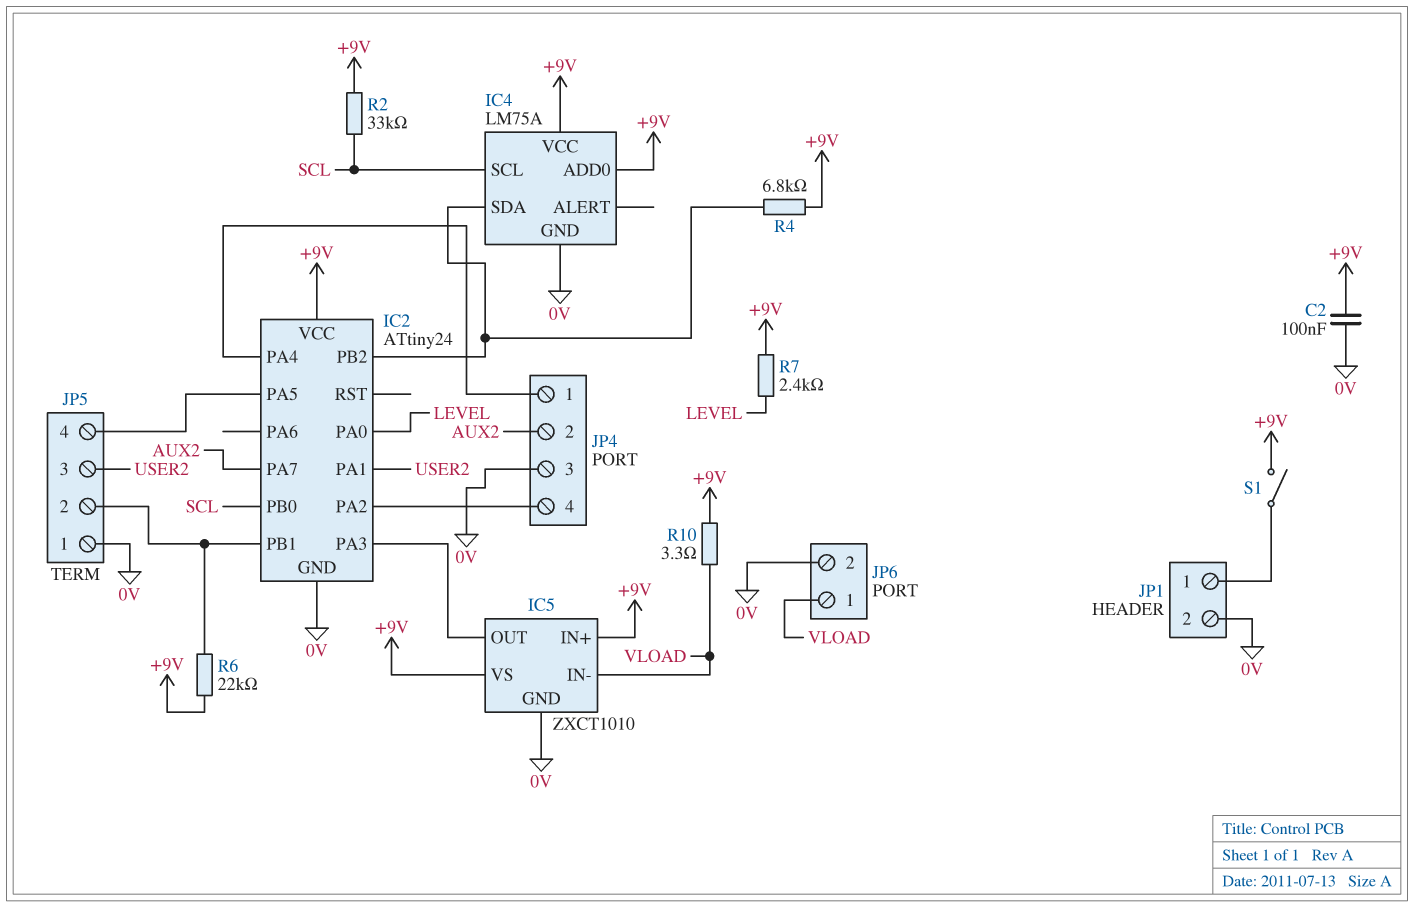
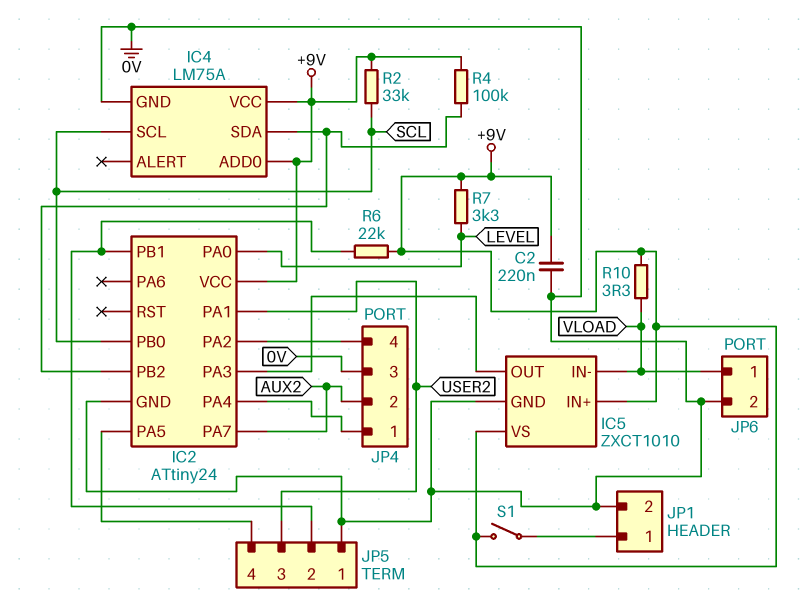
C2: 100nF (+9V, 0V) -> 220nF (+9V, 0V)
R4: 6.8k (+9V, IC2/PB2) -> 100k (+9V, IC2/PB2)
R7: 2.4k (+9V, LEVEL) -> 3.3k (+9V, LEVEL)

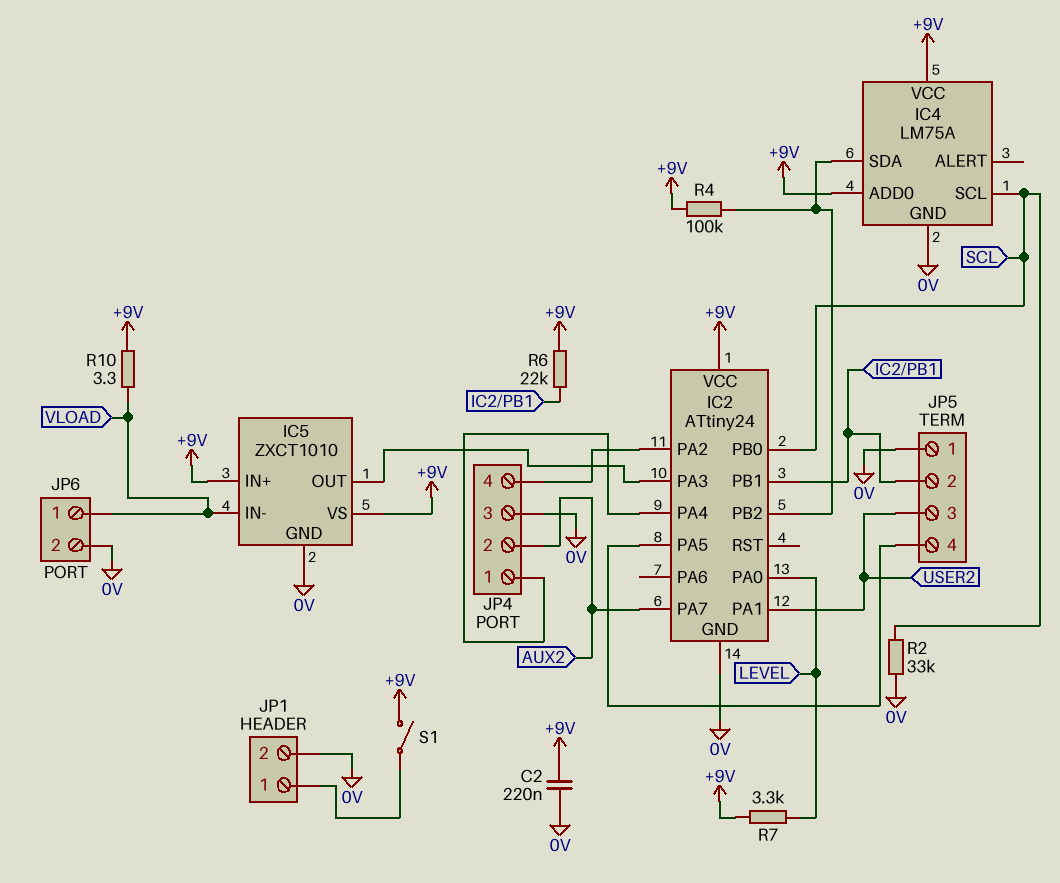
R2: 33k (+9V, SCL) -> 33k (0V, SCL)

